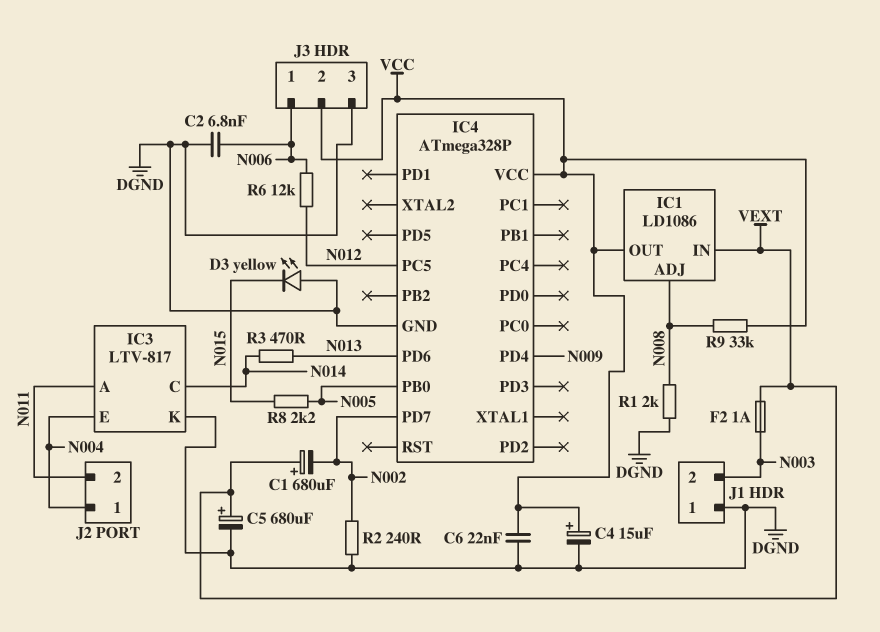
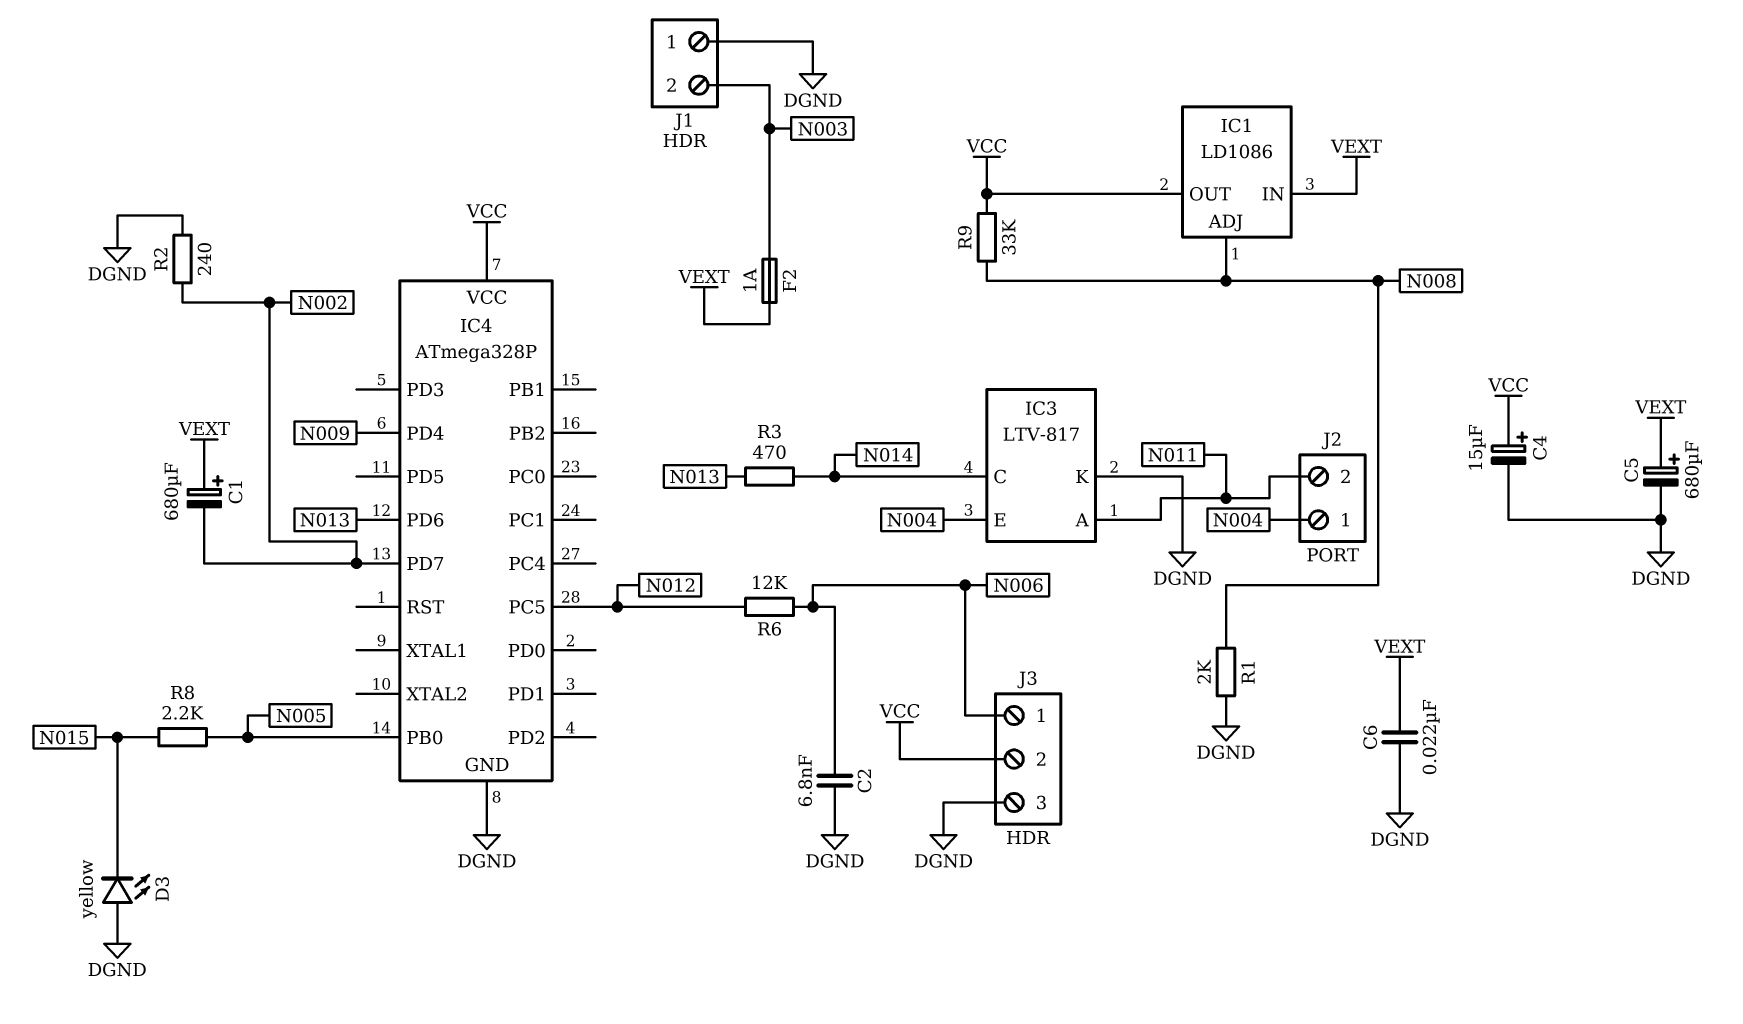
C6: 22nF (DGND, VCC) -> 22nF (DGND, VEXT)

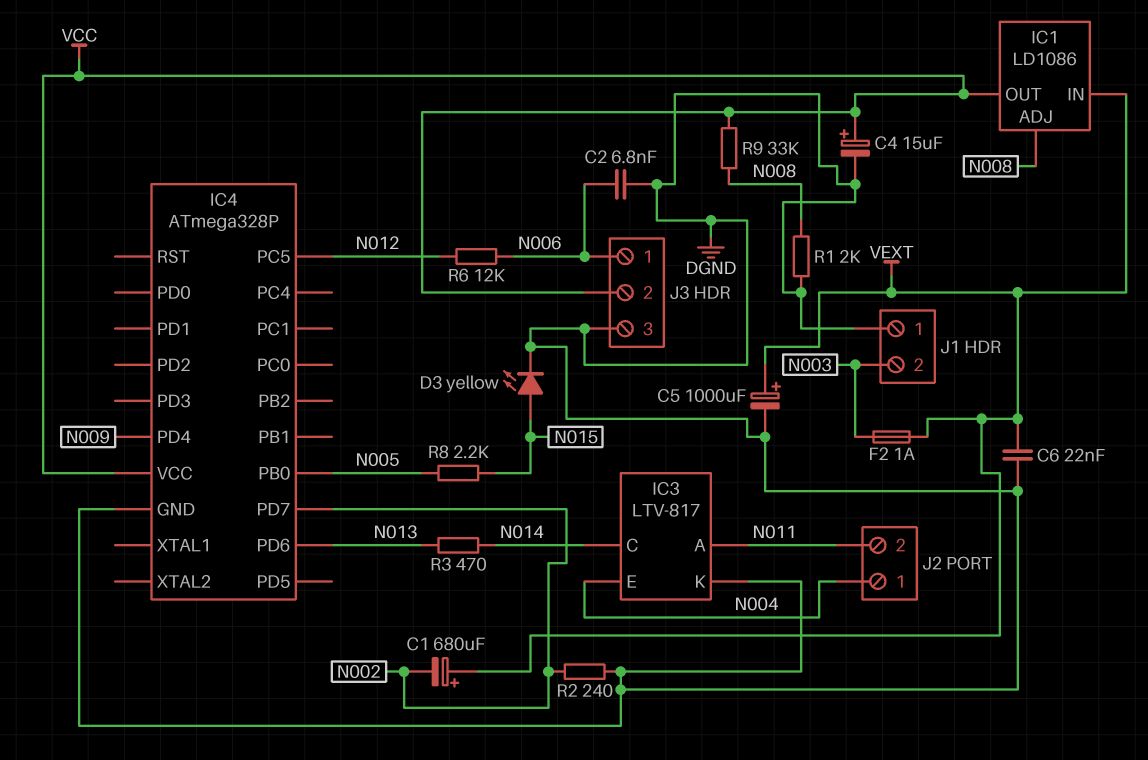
C5: 680uF (plus VEXT, minus DGND) -> 1000uF (plus VEXT, minus DGND)
D3: LED yellow (A DGND, K N015) -> LED yellow (A N015, K DGND)

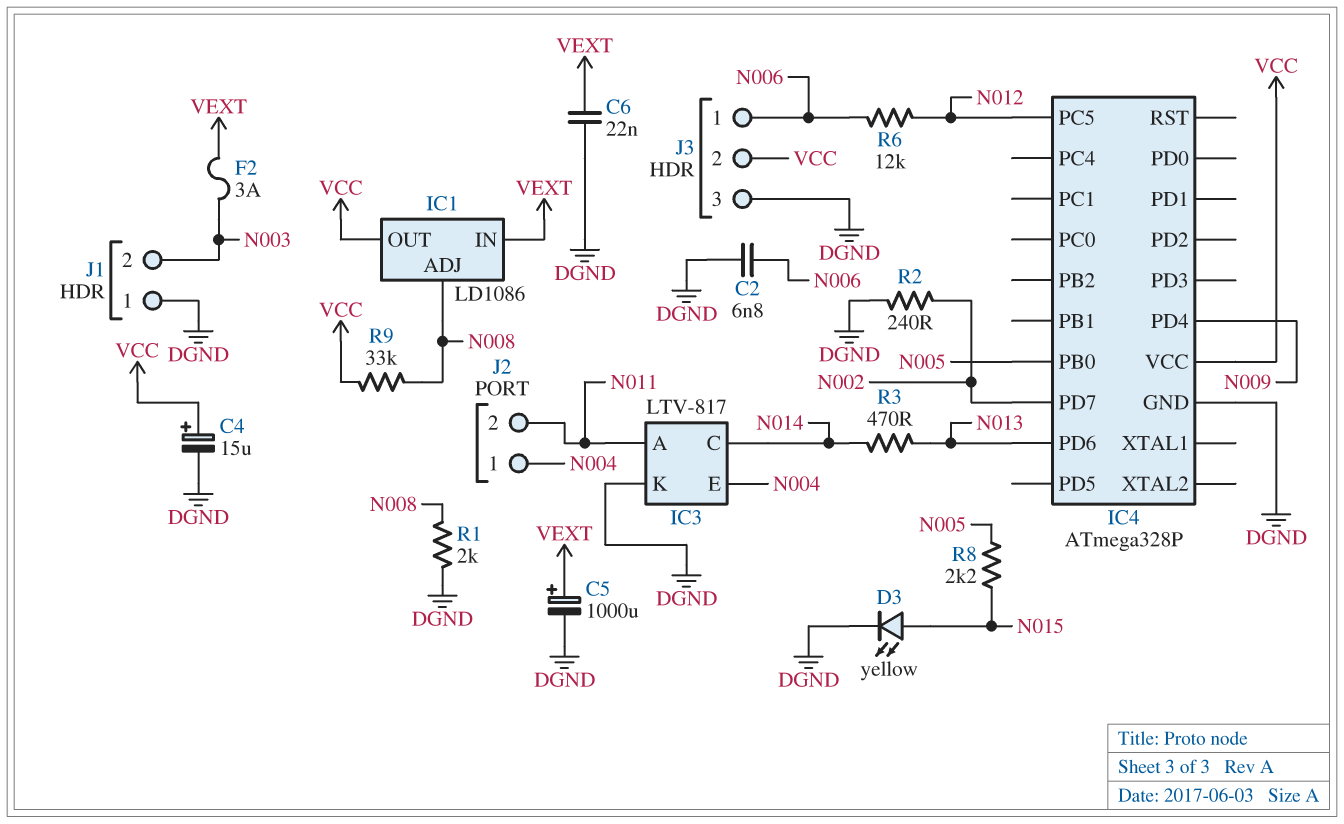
C1: 680uF (plus VEXT, minus N002) -> none
F2: 1A (N003, VEXT) -> 3A (N003, VEXT)

